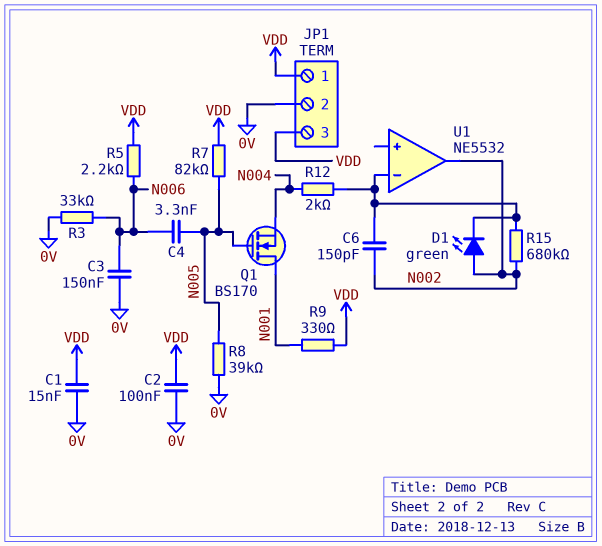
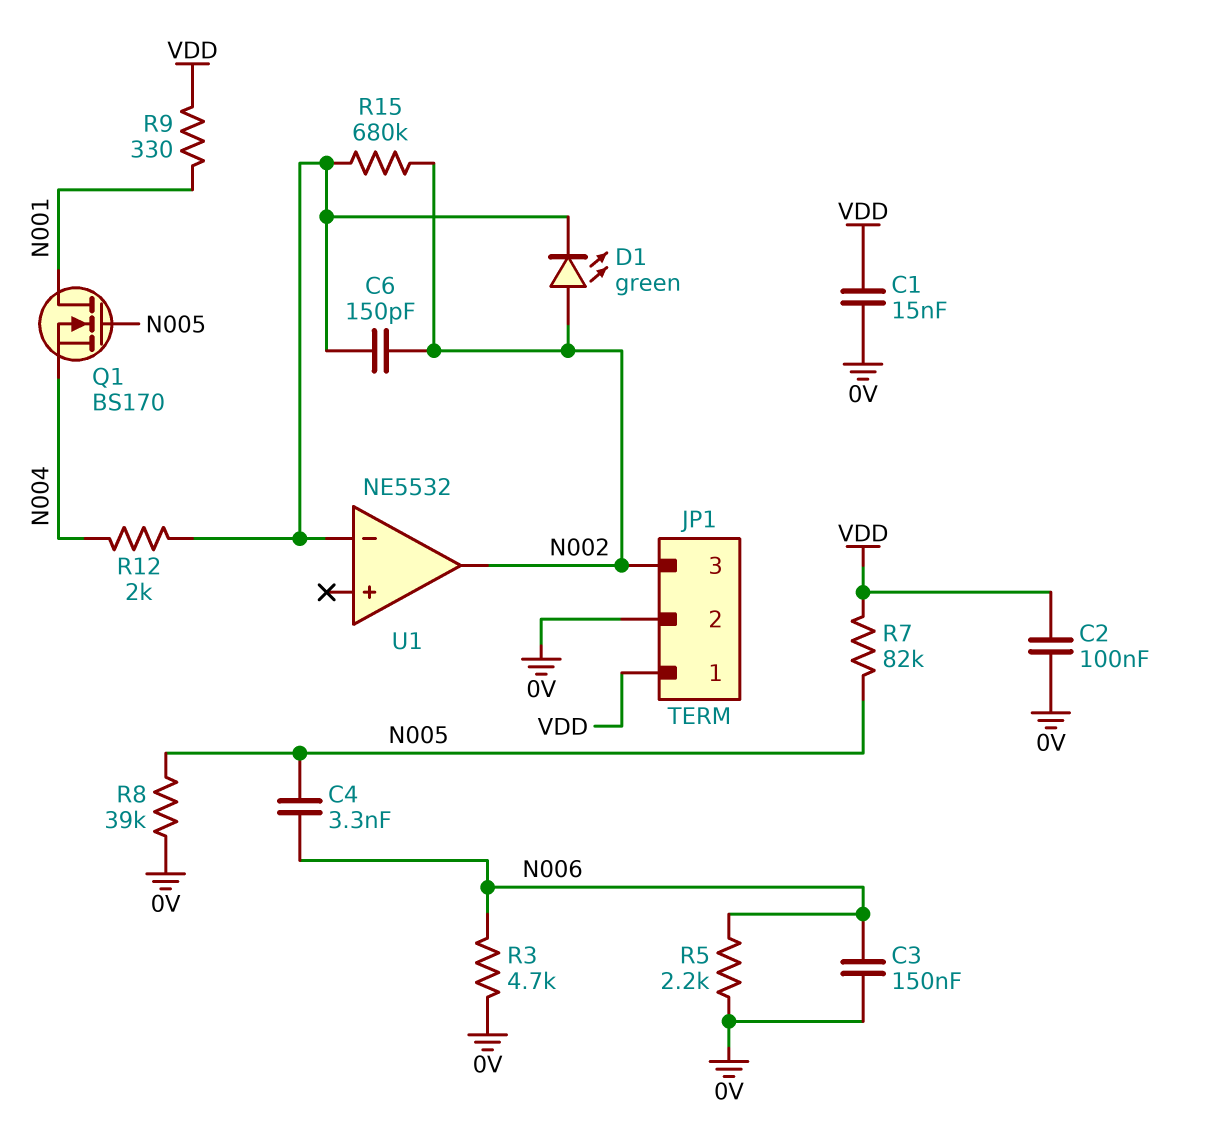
JP1 pin 3: VDD -> N002
R3: 33k (0V, N006) -> 4.7k (0V, N006)
R5: 2.2k (N006, VDD) -> 2.2k (0V, N006)

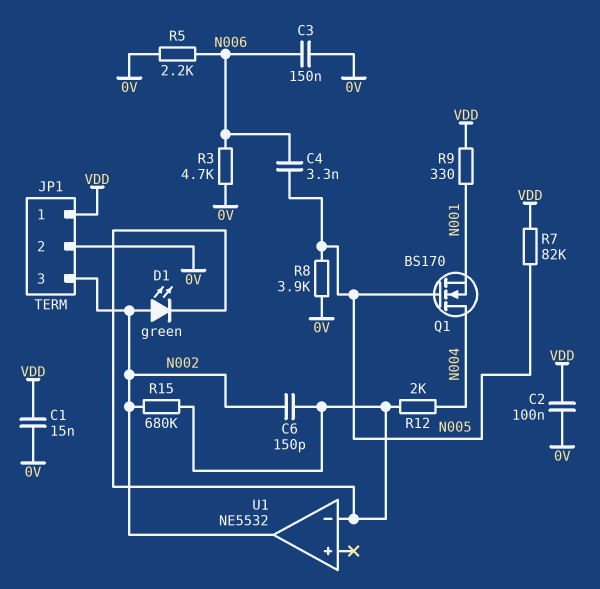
Q1: NMOS BS170 (G N005, D N001, S N004) -> NMOS BS170 (G N005, D N004, S N001)
R8: 39k (0V, N005) -> 3.9k (0V, N005)

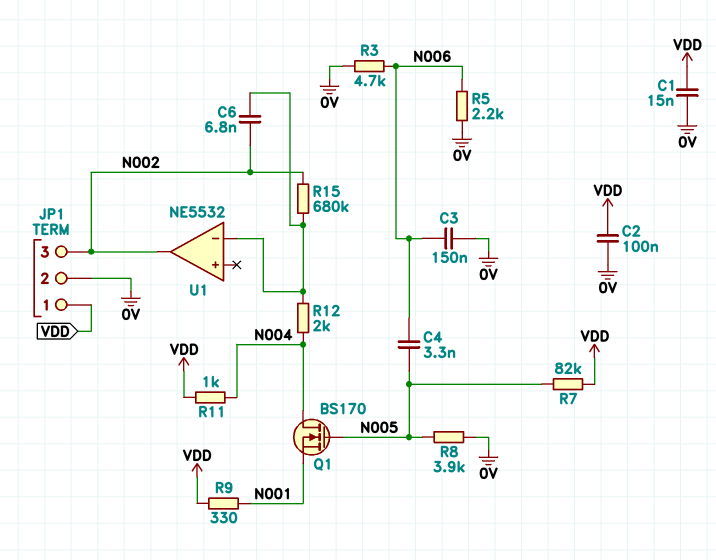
C6: 150pF (N002, U1/in-) -> 6.8nF (N002, U1/in-)
D1: LED green (A N002, K U1/in-) -> none
R11: none -> 1k (N004, VDD)

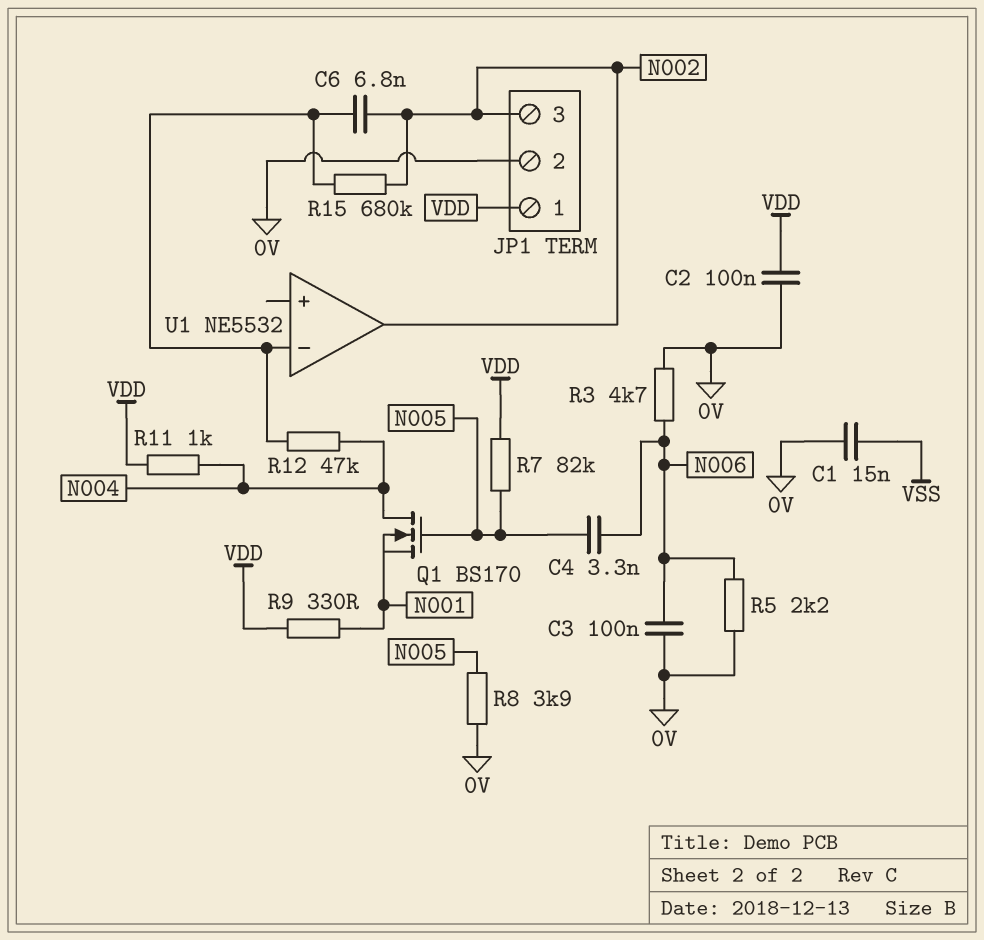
C1: 15nF (0V, VDD) -> 15nF (0V, VSS)
C3: 150nF (0V, N006) -> 100nF (0V, N006)
R12: 2k (N004, U1/in-) -> 47k (N004, U1/in-)

